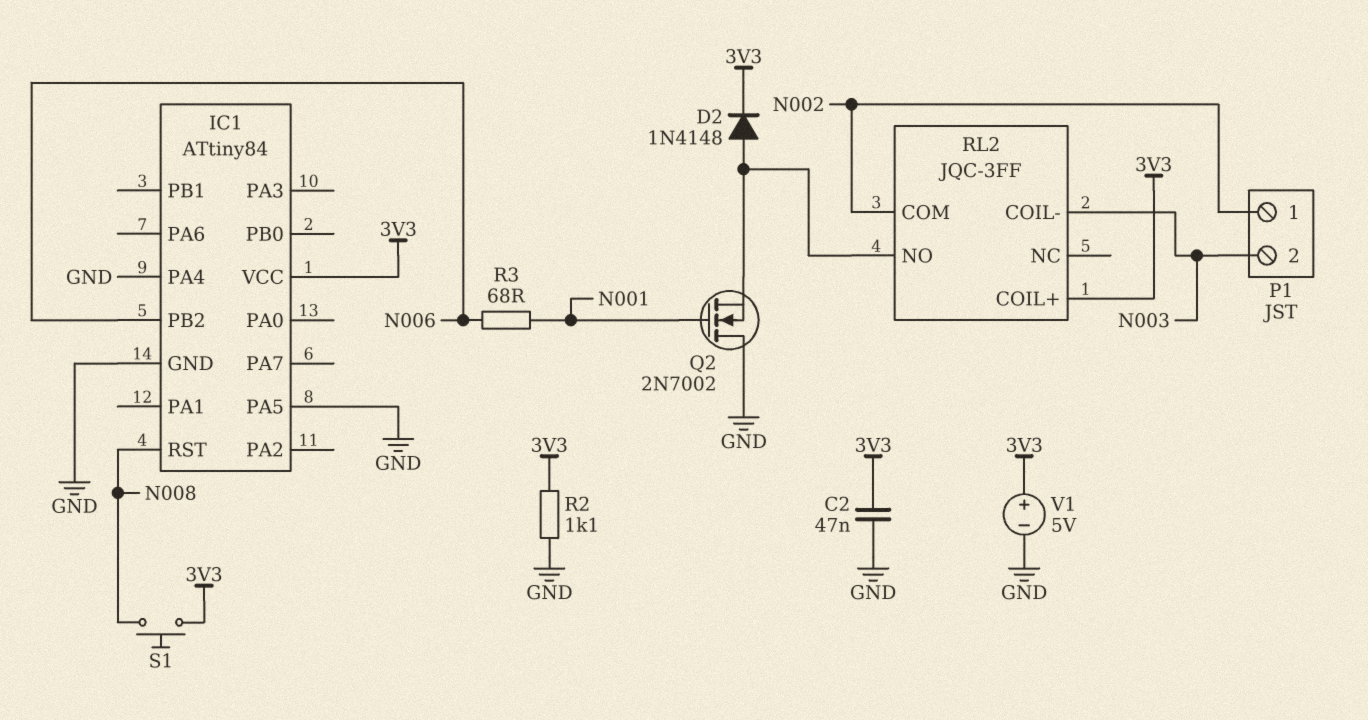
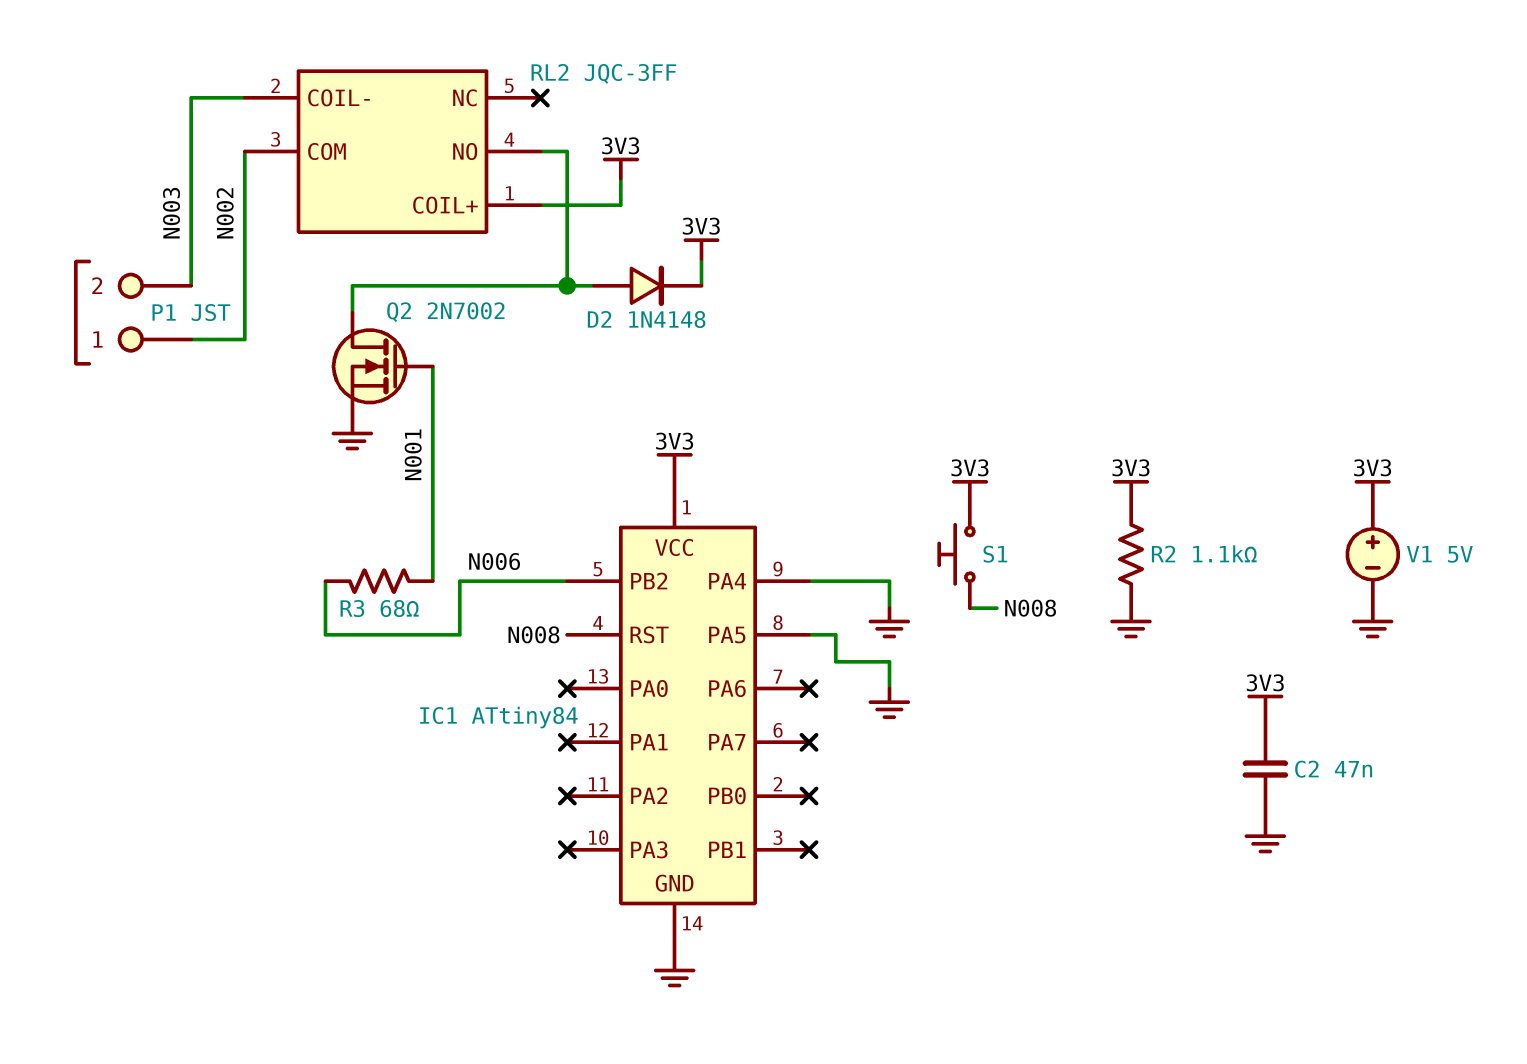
Q2: NMOS 2N7002 (G N001, D GND, S RL2/NO) -> NMOS 2N7002 (G N001, D RL2/NO, S GND)

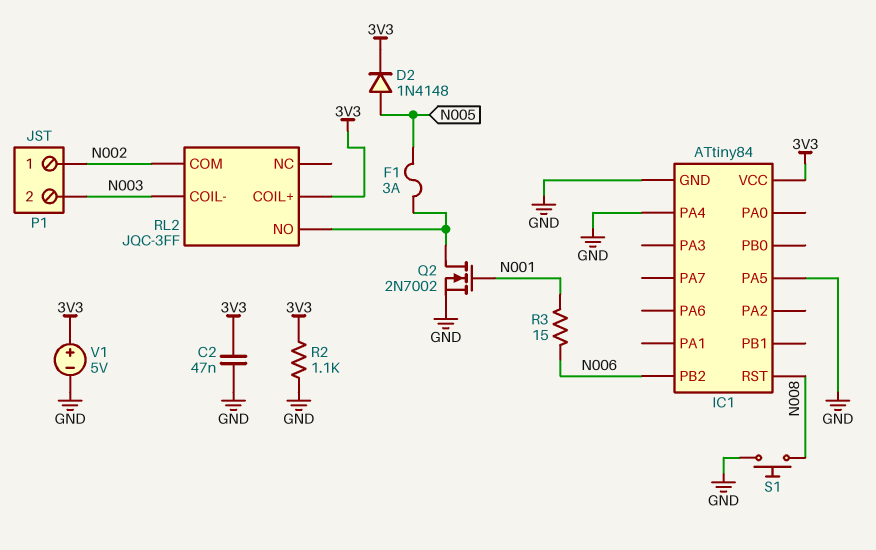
D2: diode 1N4148 (A RL2/NO, K 3V3) -> diode 1N4148 (A N005, K 3V3)
F1: none -> 3A (N005, RL2/NO)
R3: 68 (N001, N006) -> 15 (N001, N006)
S1: button (3V3, N008) -> button (GND, N008)

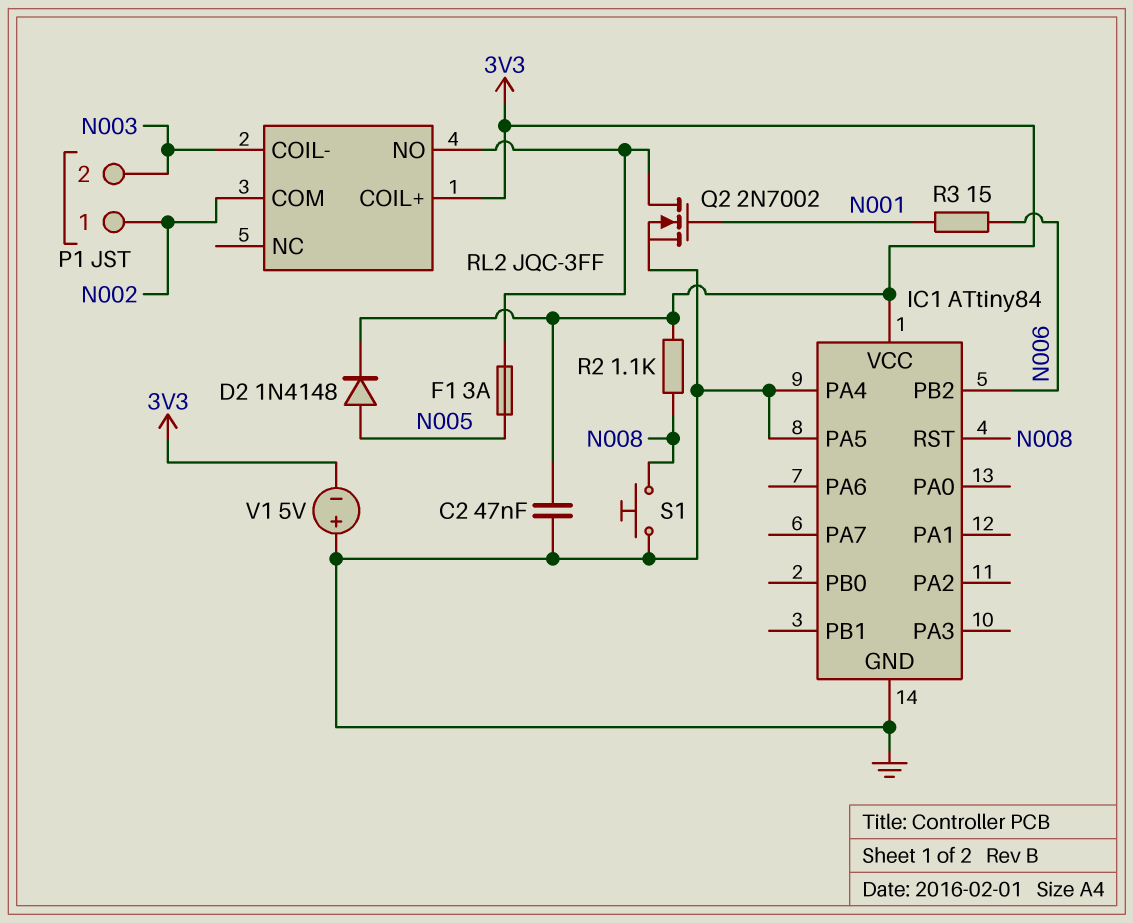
R2: 1.1k (3V3, GND) -> 1.1k (3V3, N008)
V1: 5V (plus 3V3, minus GND) -> 5V (plus GND, minus 3V3)

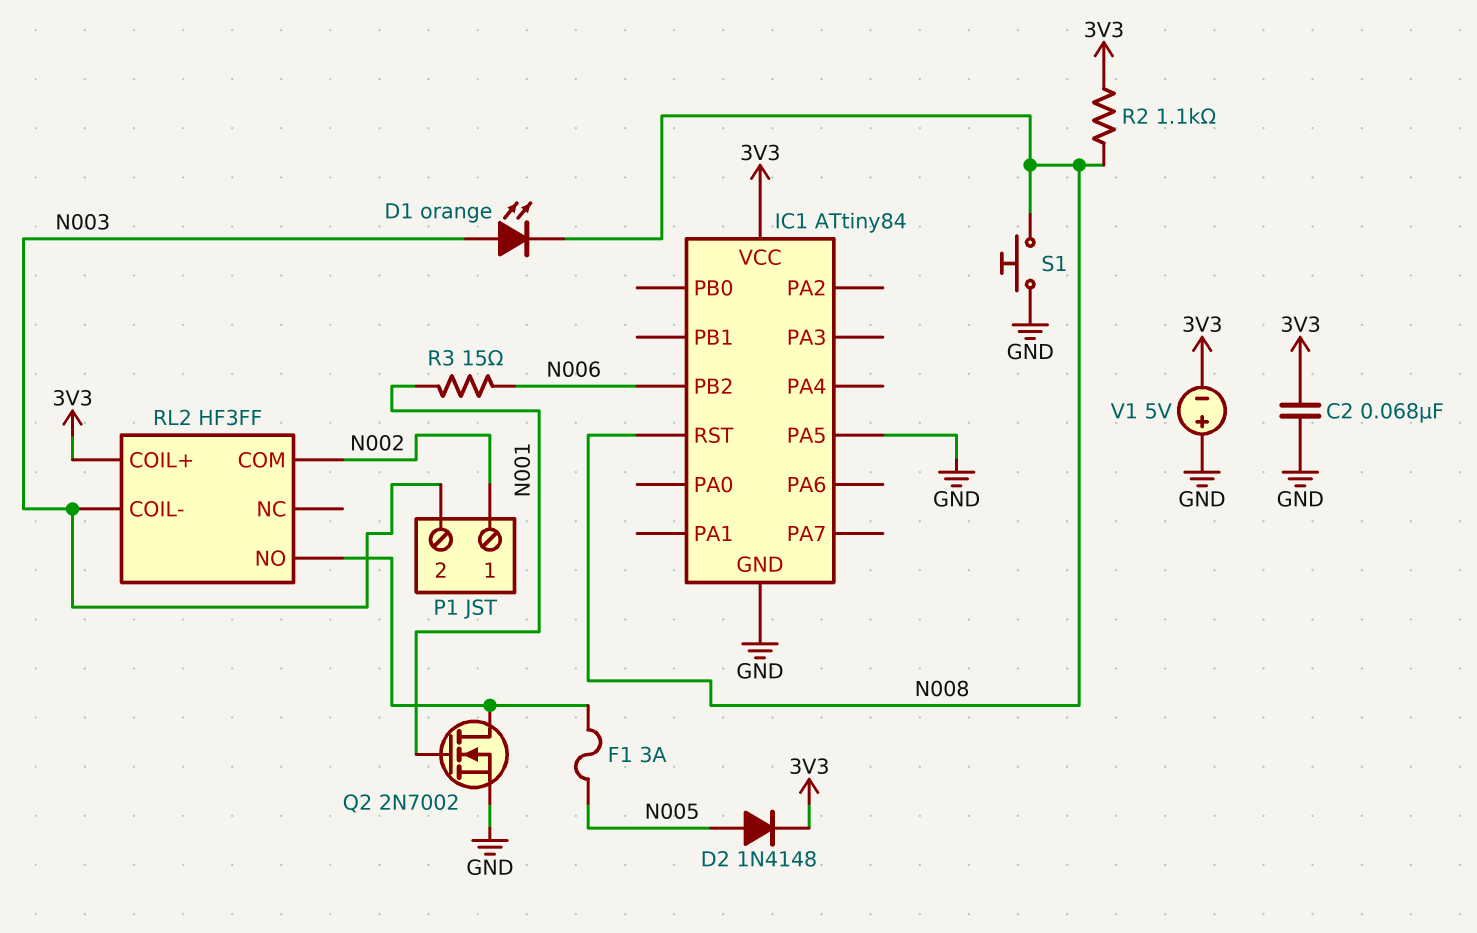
C2: 47nF (3V3, GND) -> 68nF (3V3, GND)
D1: none -> LED orange (A N003, K N008)
IC1 pin PA4: GND -> none
RL2: JQC-3FF -> HF3FF

